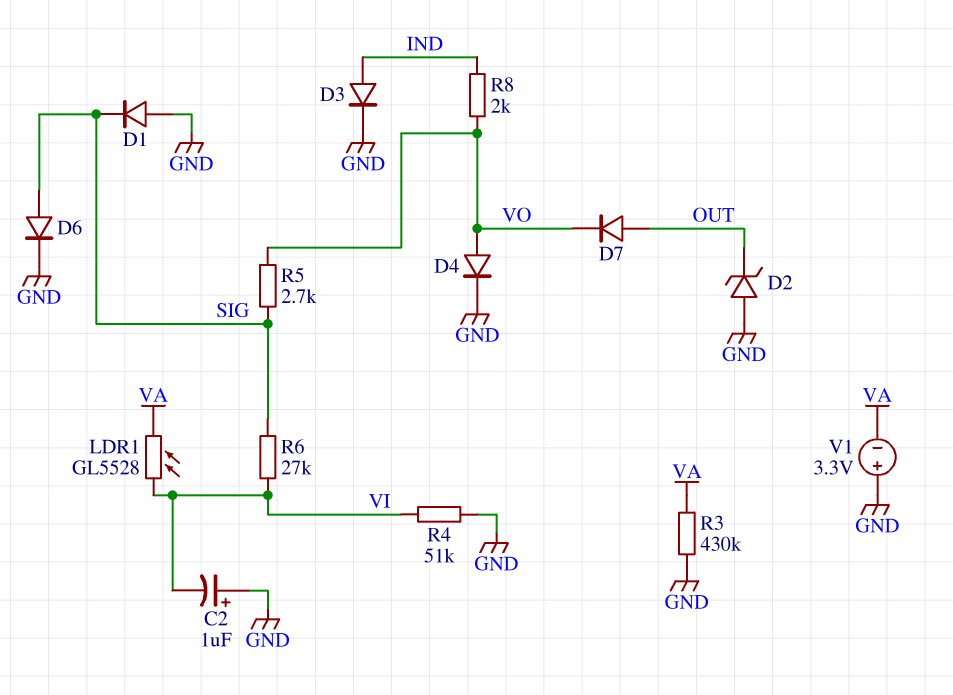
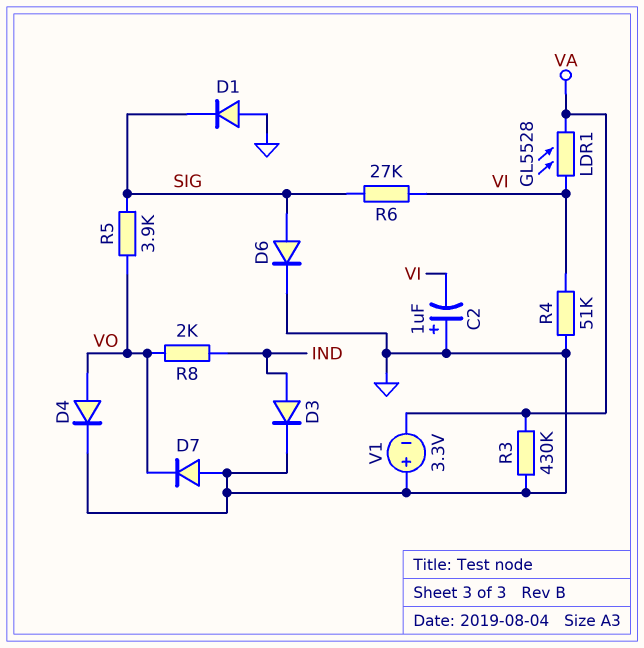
D2: zener (A GND, K OUT) -> none
D7: diode (A OUT, K VO) -> diode (A GND, K VO)
R5: 2.7k (SIG, VO) -> 3.9k (SIG, VO)

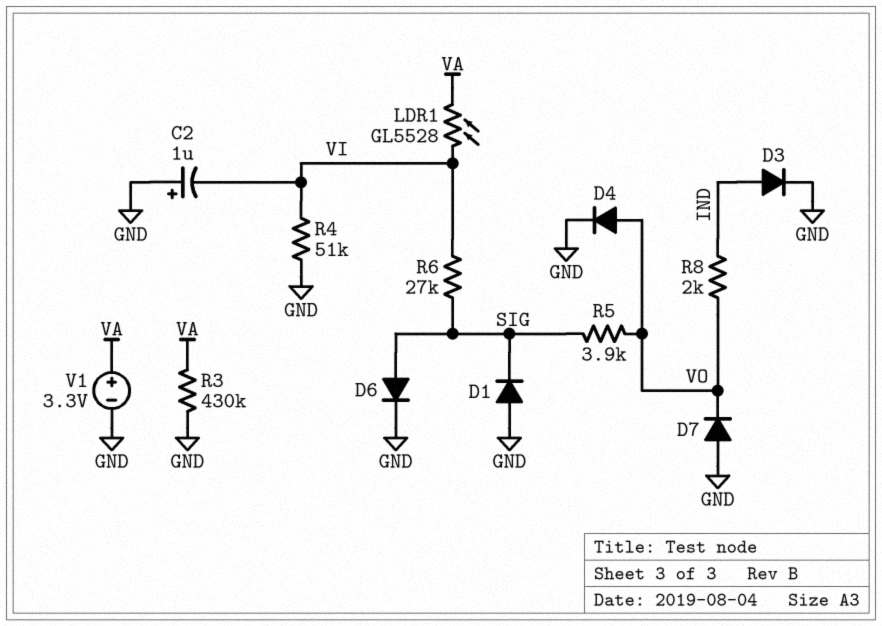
V1: 3.3V (plus GND, minus VA) -> 3.3V (plus VA, minus GND)

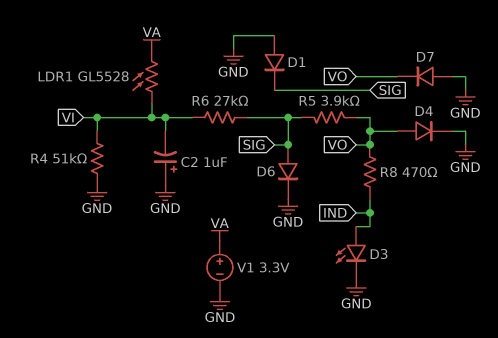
D3: diode (A IND, K GND) -> LED (A IND, K GND)
R3: 430k (GND, VA) -> none
R8: 2k (IND, VO) -> 470 (IND, VO)

